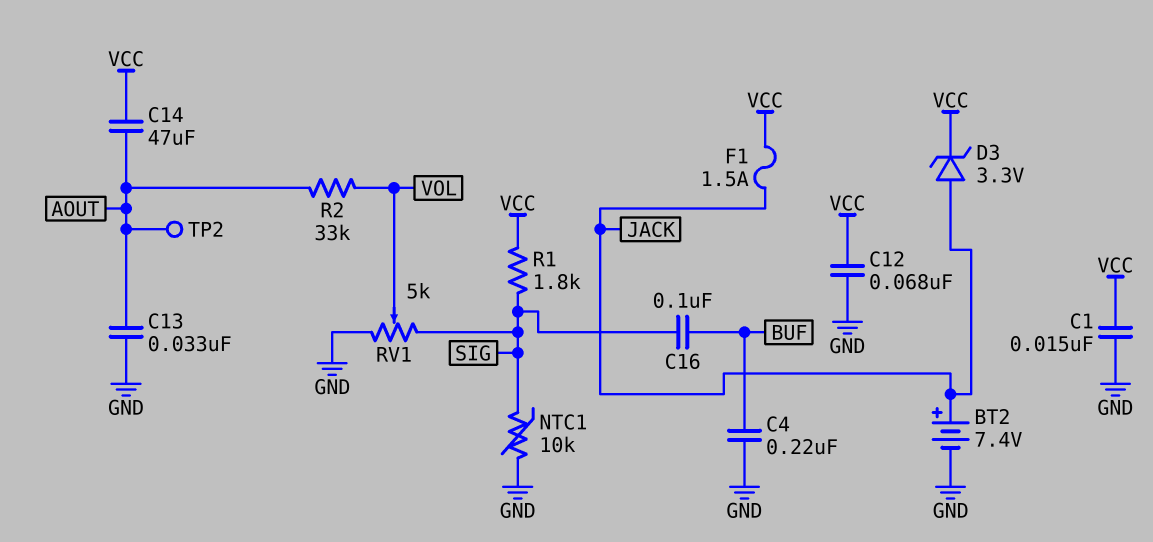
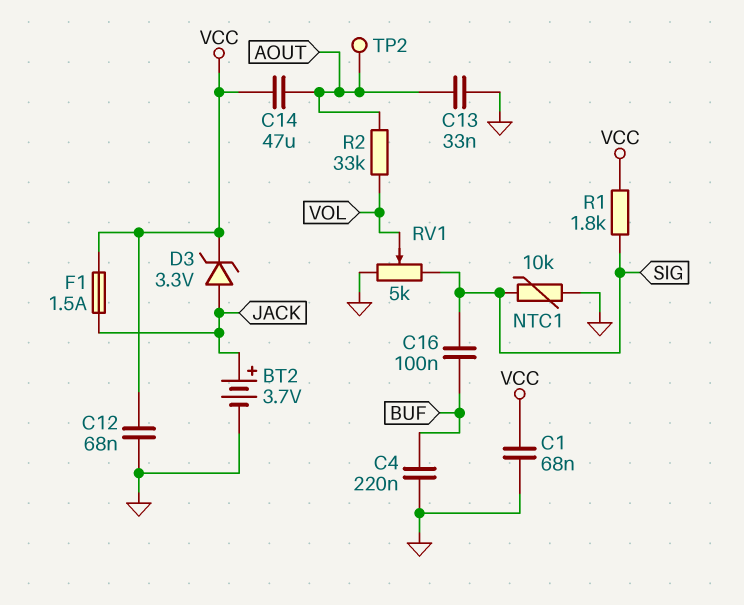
BT2: 7.4V (plus JACK, minus GND) -> 3.7V (plus JACK, minus GND)
C1: 15nF (GND, VCC) -> 68nF (GND, VCC)

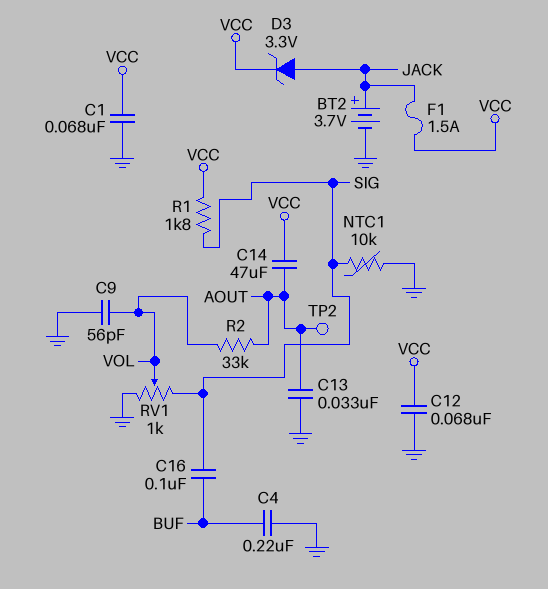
C9: none -> 56pF (GND, VOL)
RV1: 5k (GND, SIG, wiper VOL) -> 1k (GND, SIG, wiper VOL)

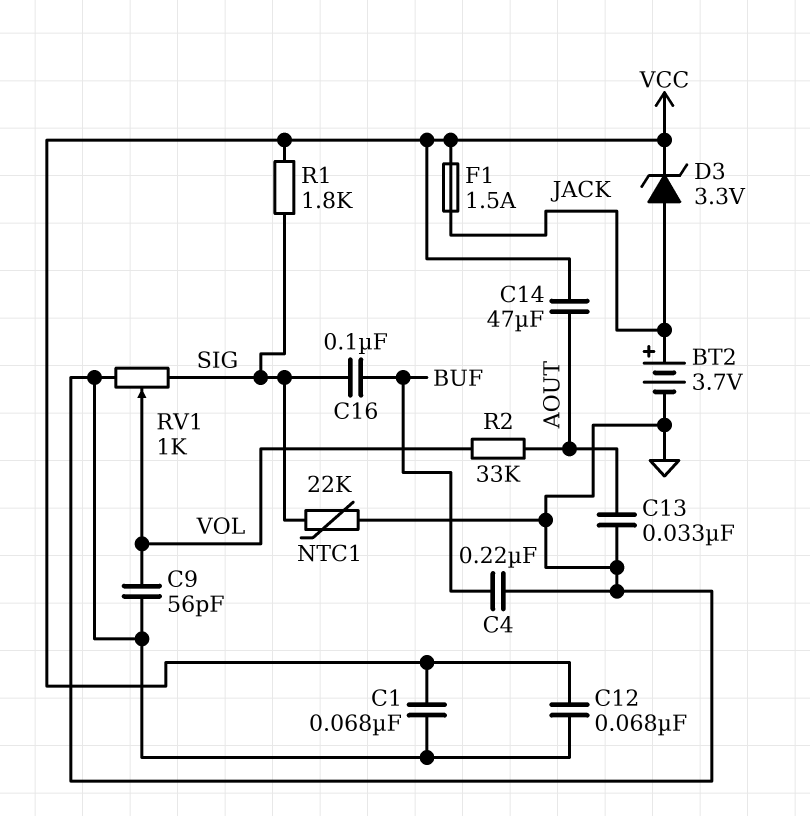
NTC1: 10k (GND, SIG) -> 22k (GND, SIG)
TP2: test point (AOUT) -> none

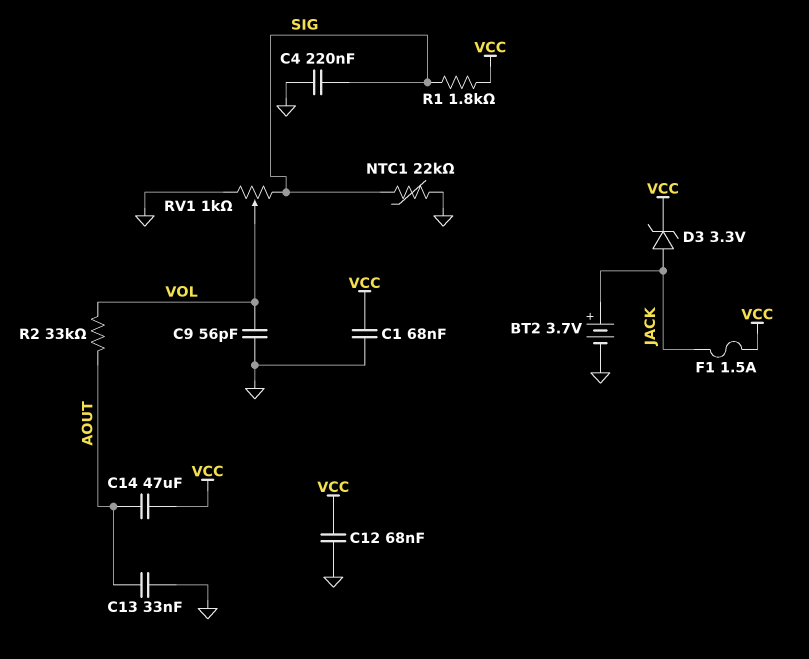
C4: 220nF (BUF, GND) -> 220nF (GND, SIG)
C16: 100nF (BUF, SIG) -> none

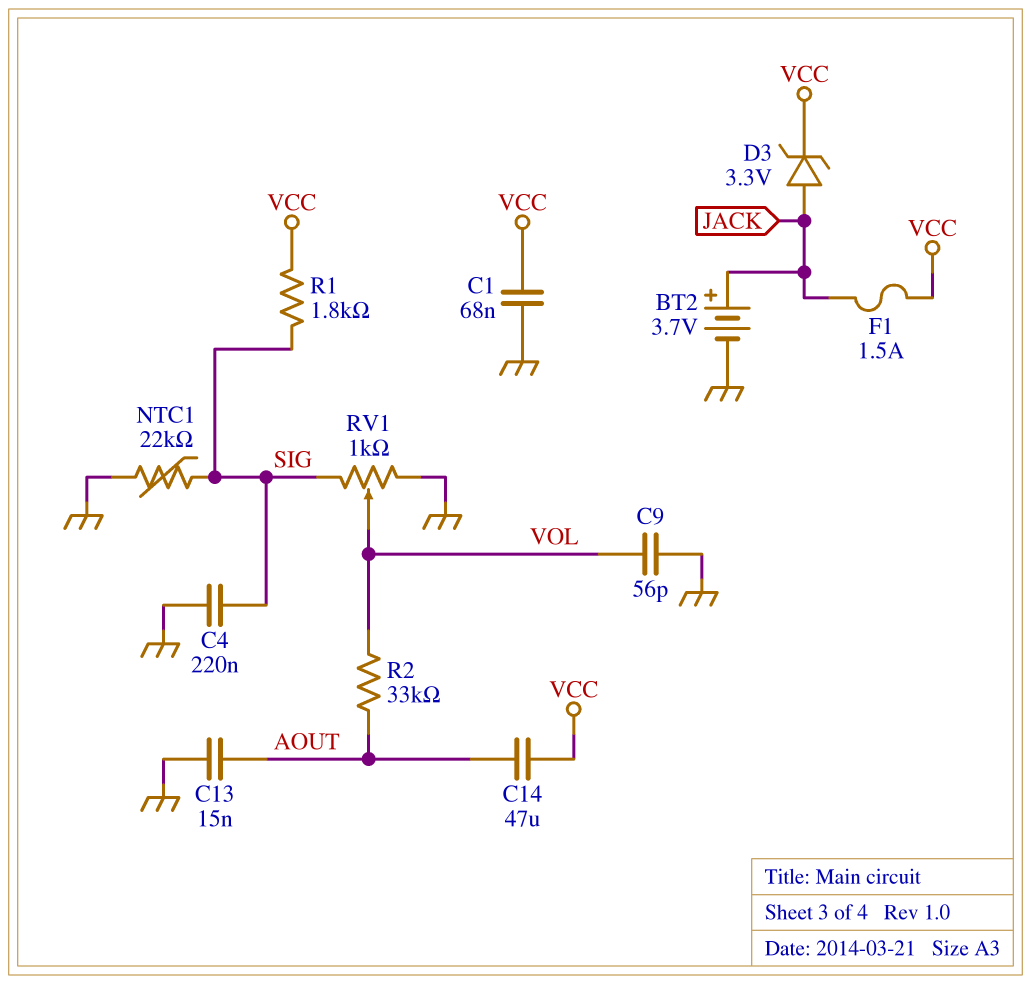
C12: 68nF (GND, VCC) -> none
C13: 33nF (AOUT, GND) -> 15nF (AOUT, GND)

